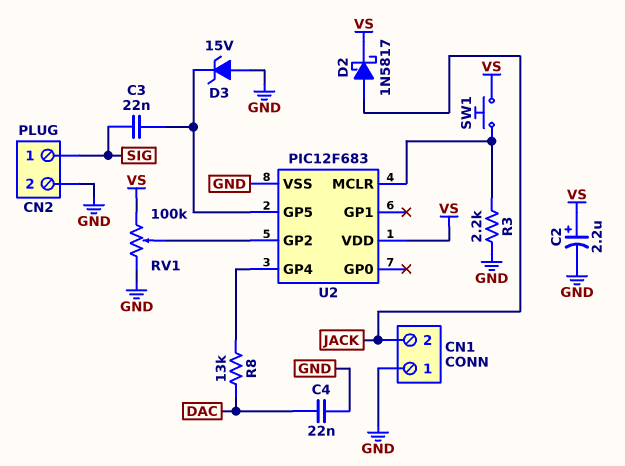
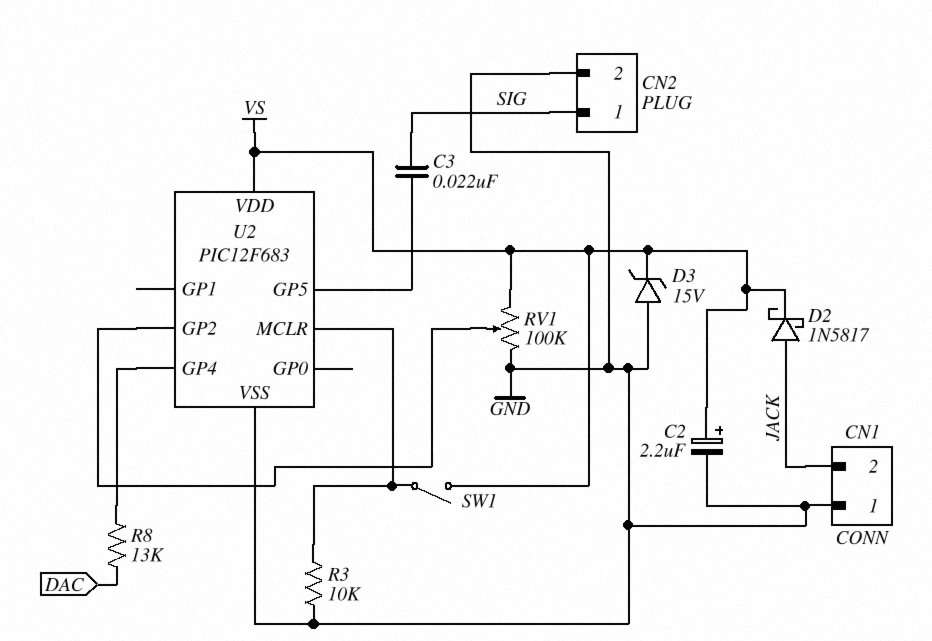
C4: 22nF (DAC, GND) -> none
D3: zener 15V (A GND, K U2/GP5) -> zener 15V (A GND, K VS)
R3: 2.2k (GND, U2/MCLR) -> 10k (GND, U2/MCLR)
SW1: button (U2/MCLR, VS) -> switch (U2/MCLR, VS)

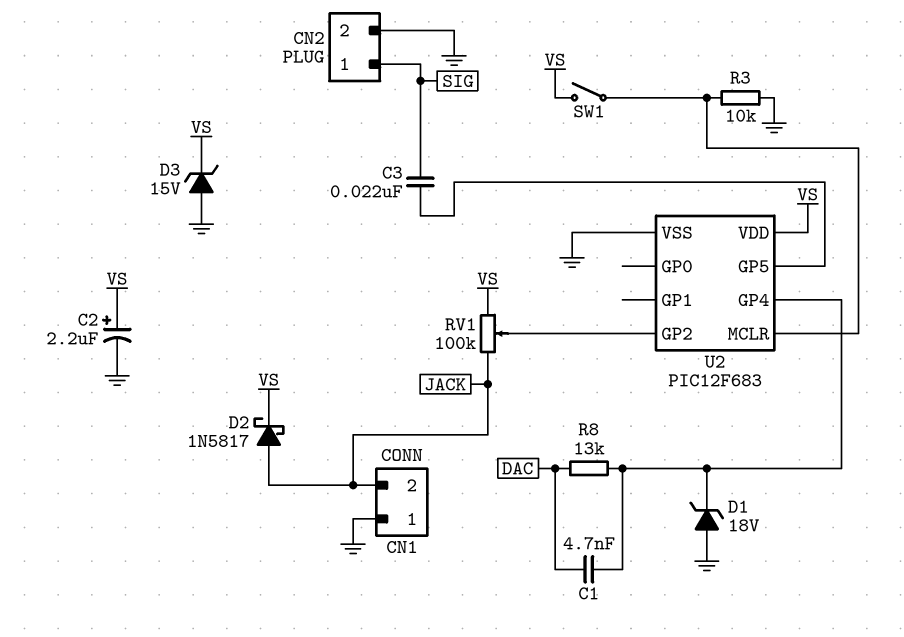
C1: none -> 4.7nF (DAC, U2/GP4)
D1: none -> zener 18V (A GND, K U2/GP4)
RV1: 100k (GND, VS, wiper U2/GP2) -> 100k (JACK, VS, wiper U2/GP2)

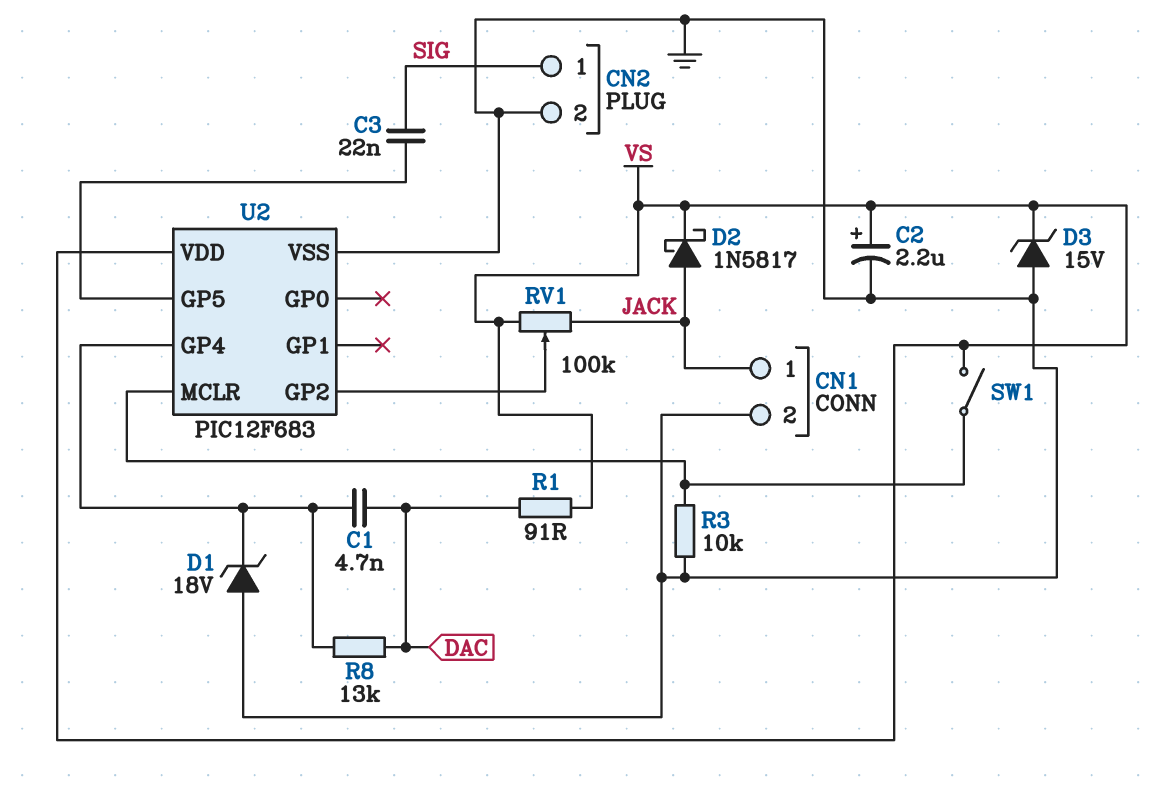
CN1 pin 1: GND -> JACK
CN1 pin 2: JACK -> GND
R1: none -> 91 (DAC, VS)

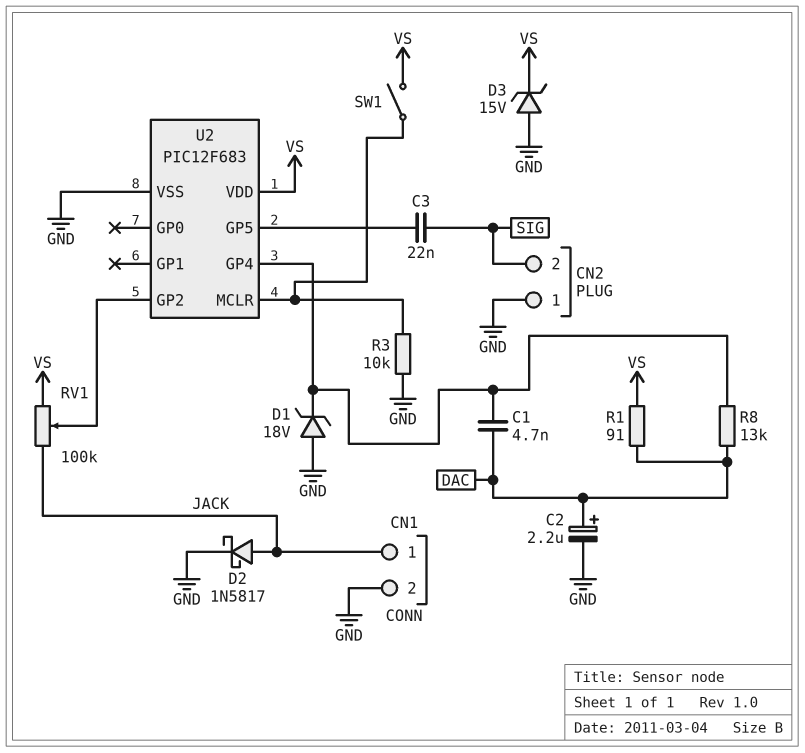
C2: 2.2uF (plus VS, minus GND) -> 2.2uF (plus DAC, minus GND)
CN2 pin 1: SIG -> GND
CN2 pin 2: GND -> SIG
D2: schottky 1N5817 (A JACK, K VS) -> schottky 1N5817 (A JACK, K GND)

